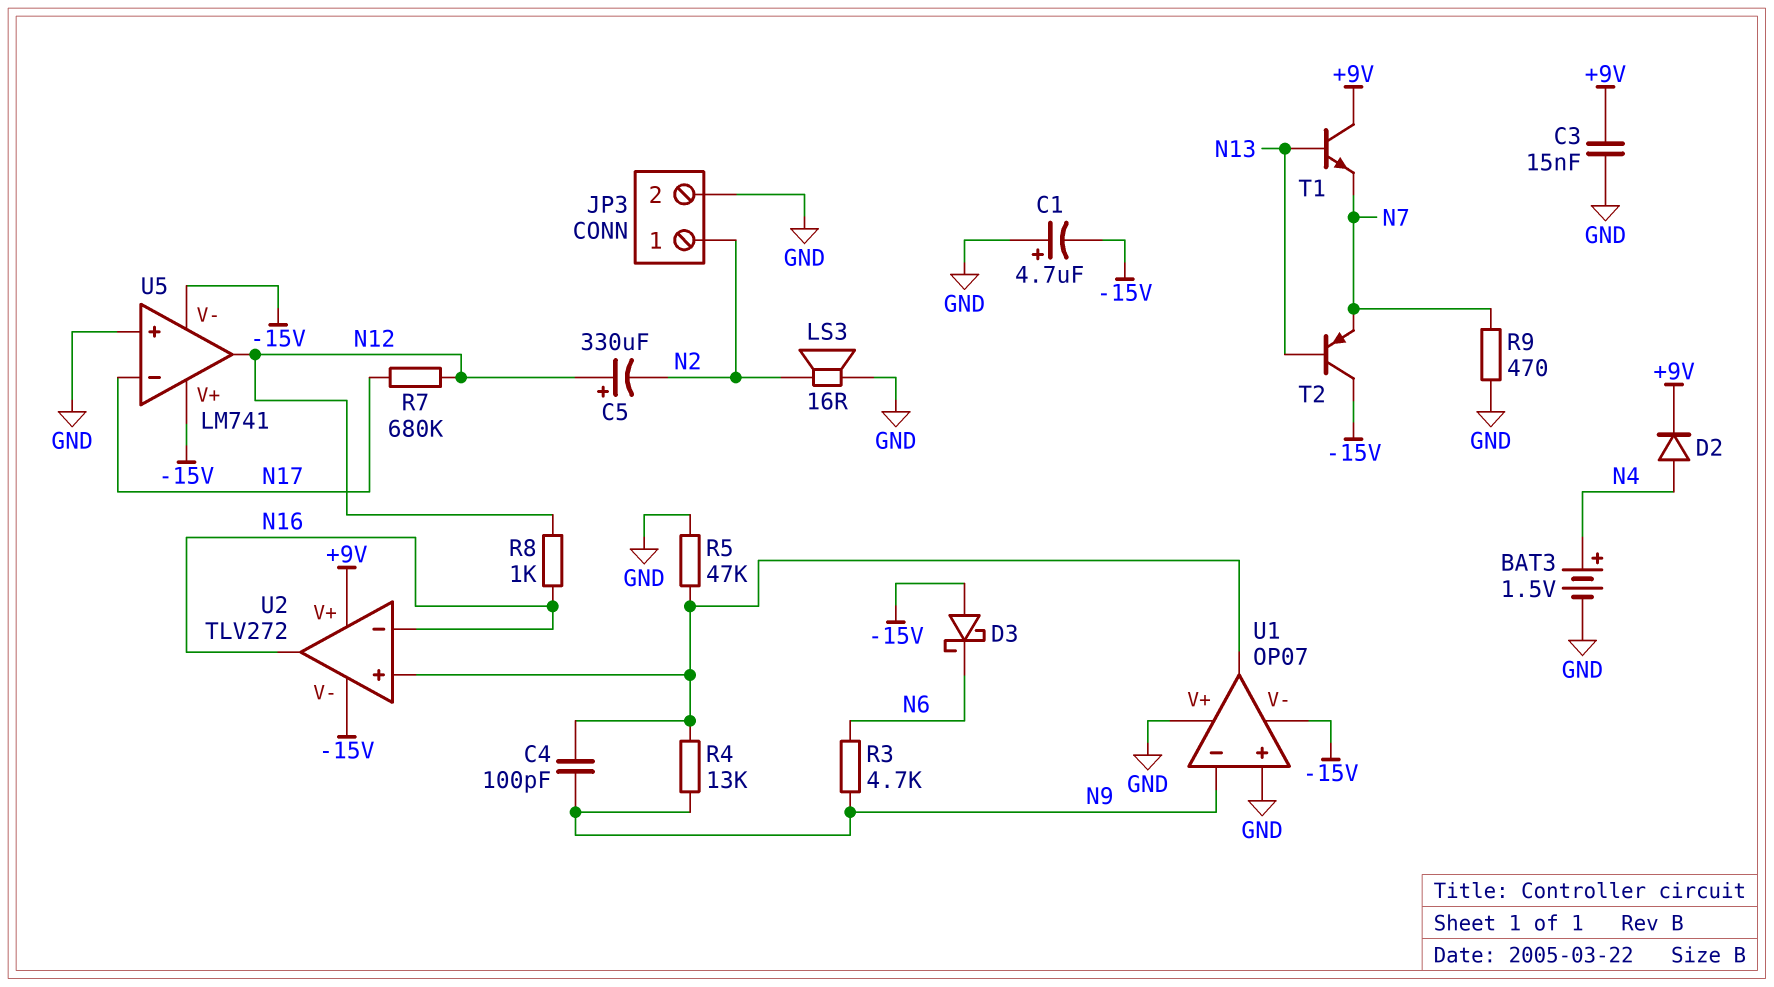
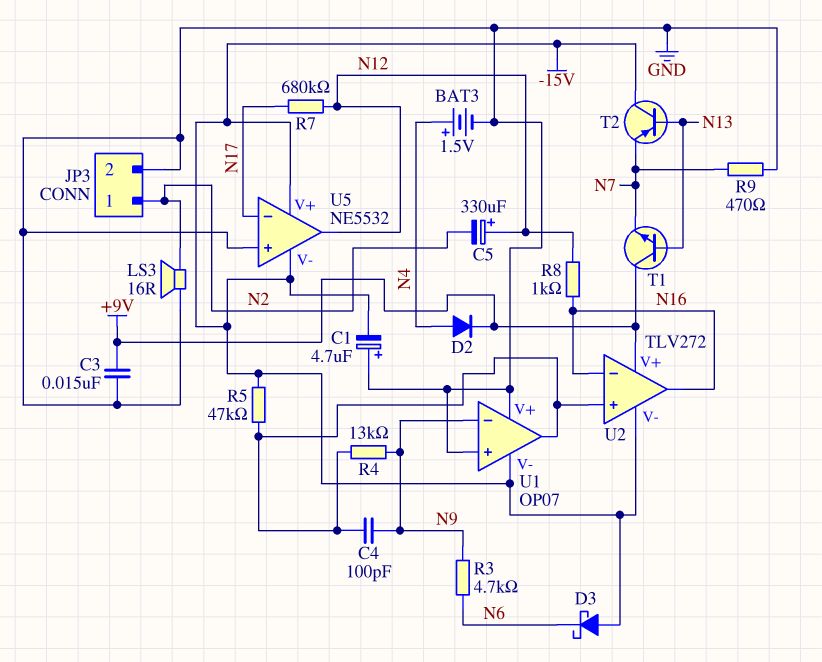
R5: 47k (GND, U1/out) -> 47k (-15V, U1/out)
U5: LM741 -> NE5532

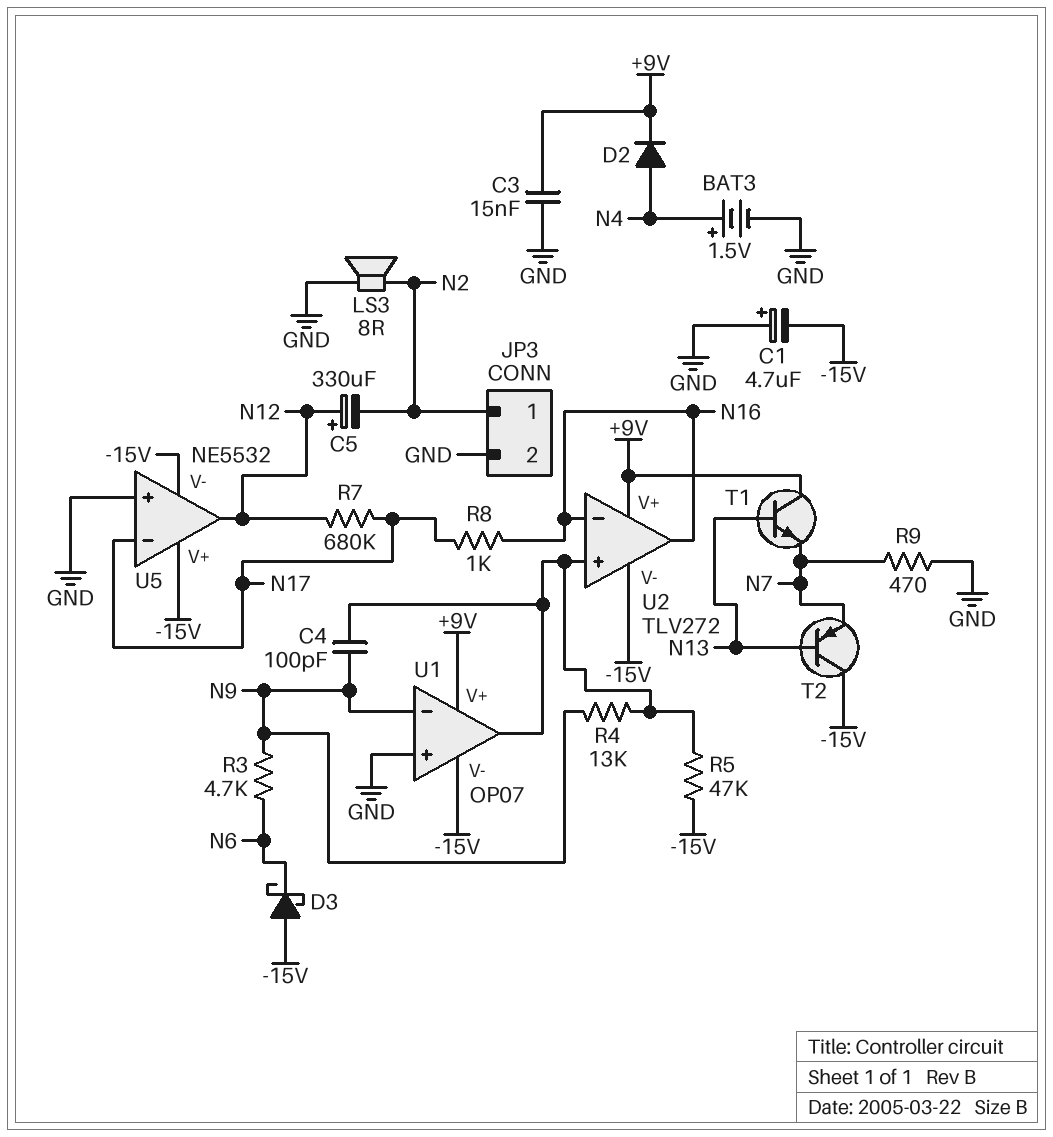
LS3: speaker 16R (GND, N2) -> speaker 8R (GND, N2)
R8: 1k (N12, N16) -> 1k (N16, N17)
U1 pin V+: GND -> +9V

